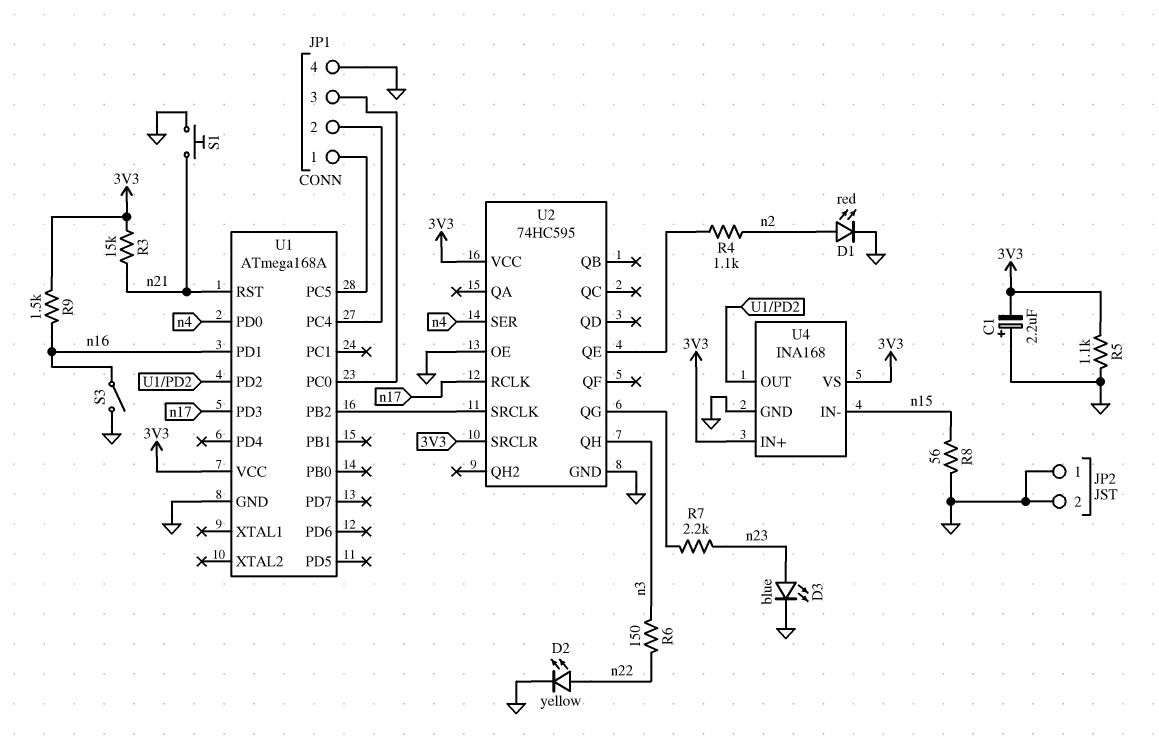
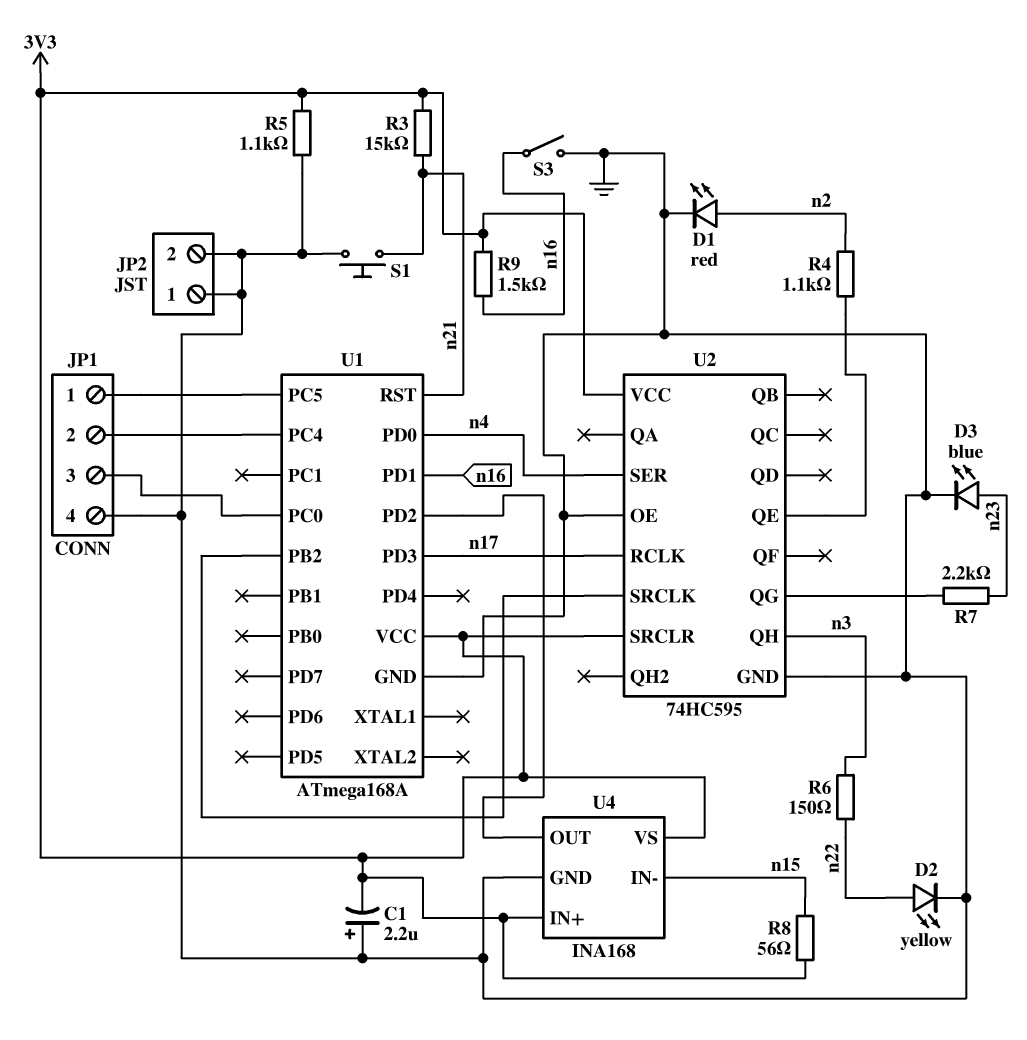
R8: 56 (GND, n15) -> 56 (3V3, n15)

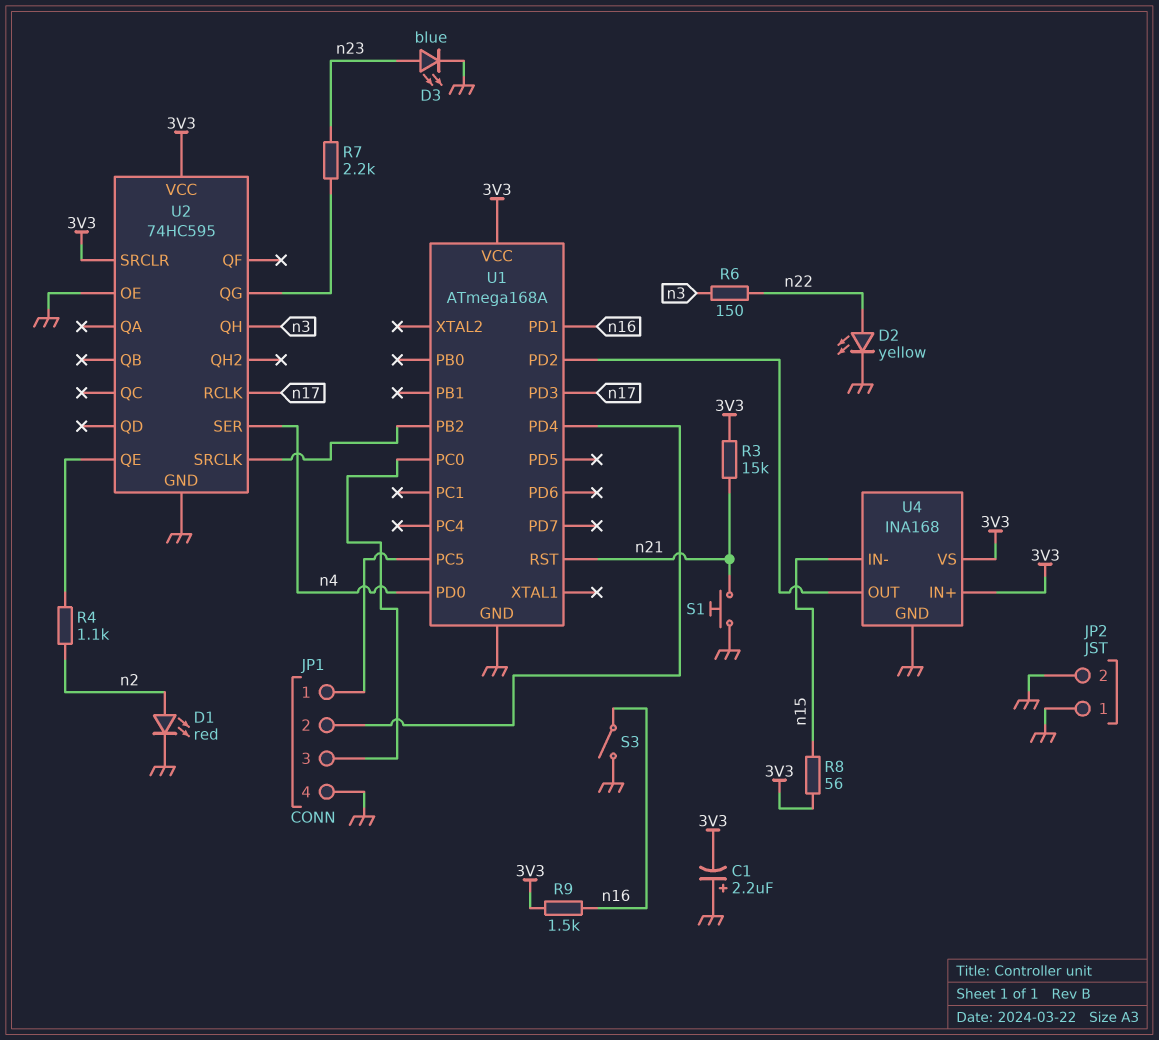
R5: 1.1k (3V3, GND) -> none
U1 pin PC4: JP1/2 -> none
U1 pin PD4: none -> JP1/2

